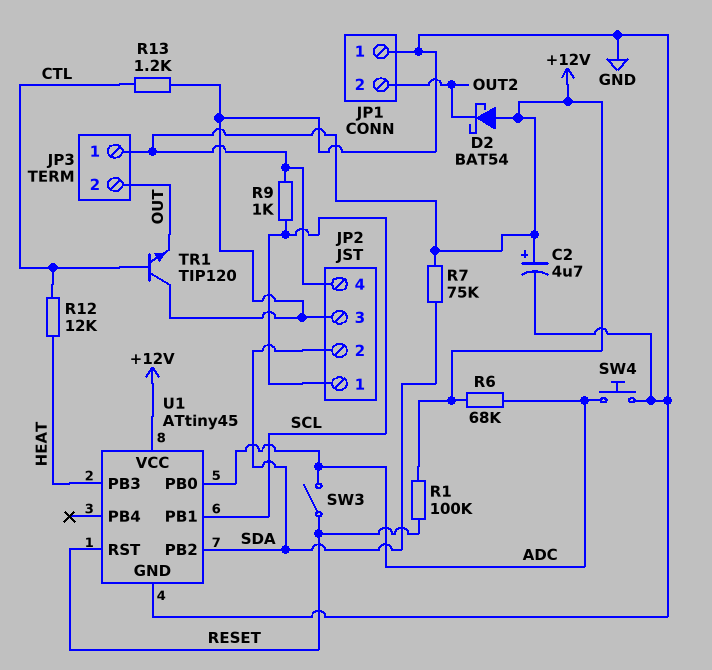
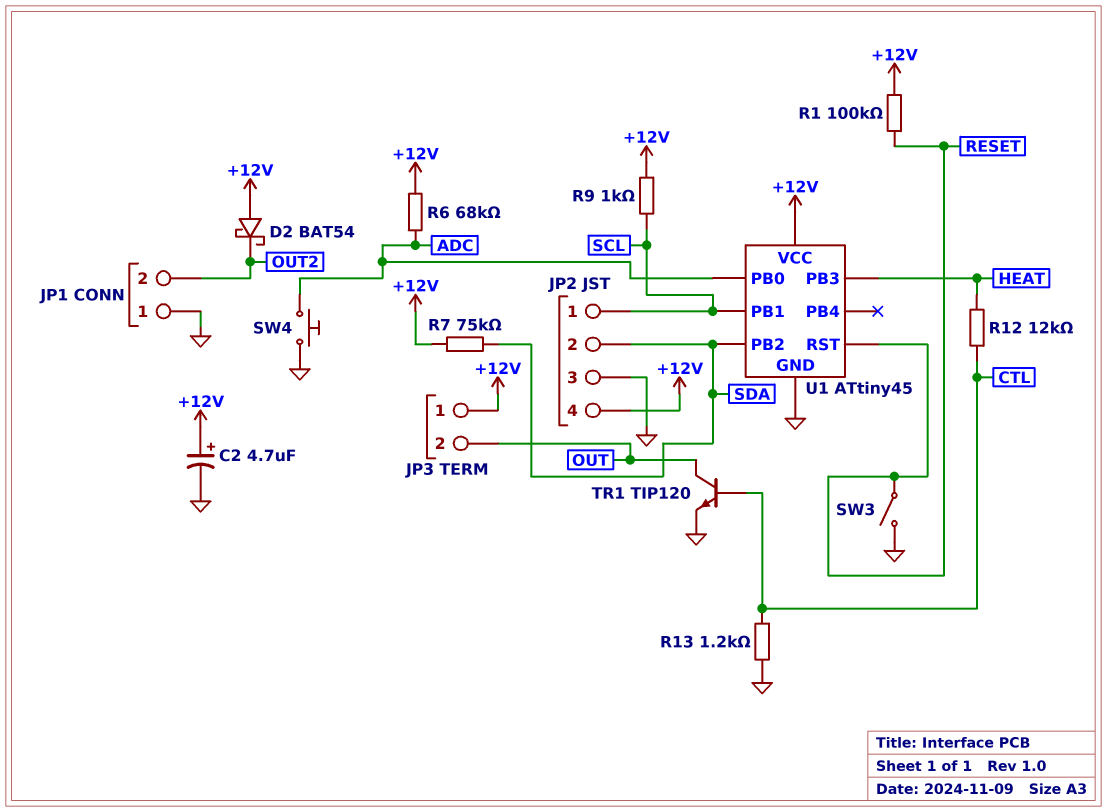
SW3: switch (ADC, RESET) -> switch (GND, RESET)
TR1: NPN TIP120 (B CTL, C GND, E OUT) -> NPN TIP120 (B CTL, C OUT, E GND)

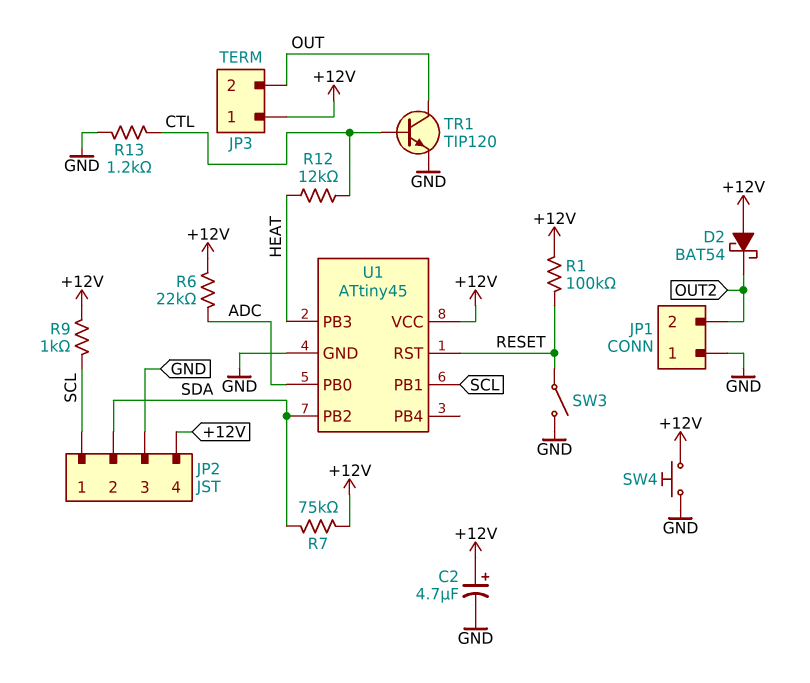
R6: 68k (+12V, ADC) -> 22k (+12V, ADC)
SW4: button (ADC, GND) -> button (+12V, GND)

